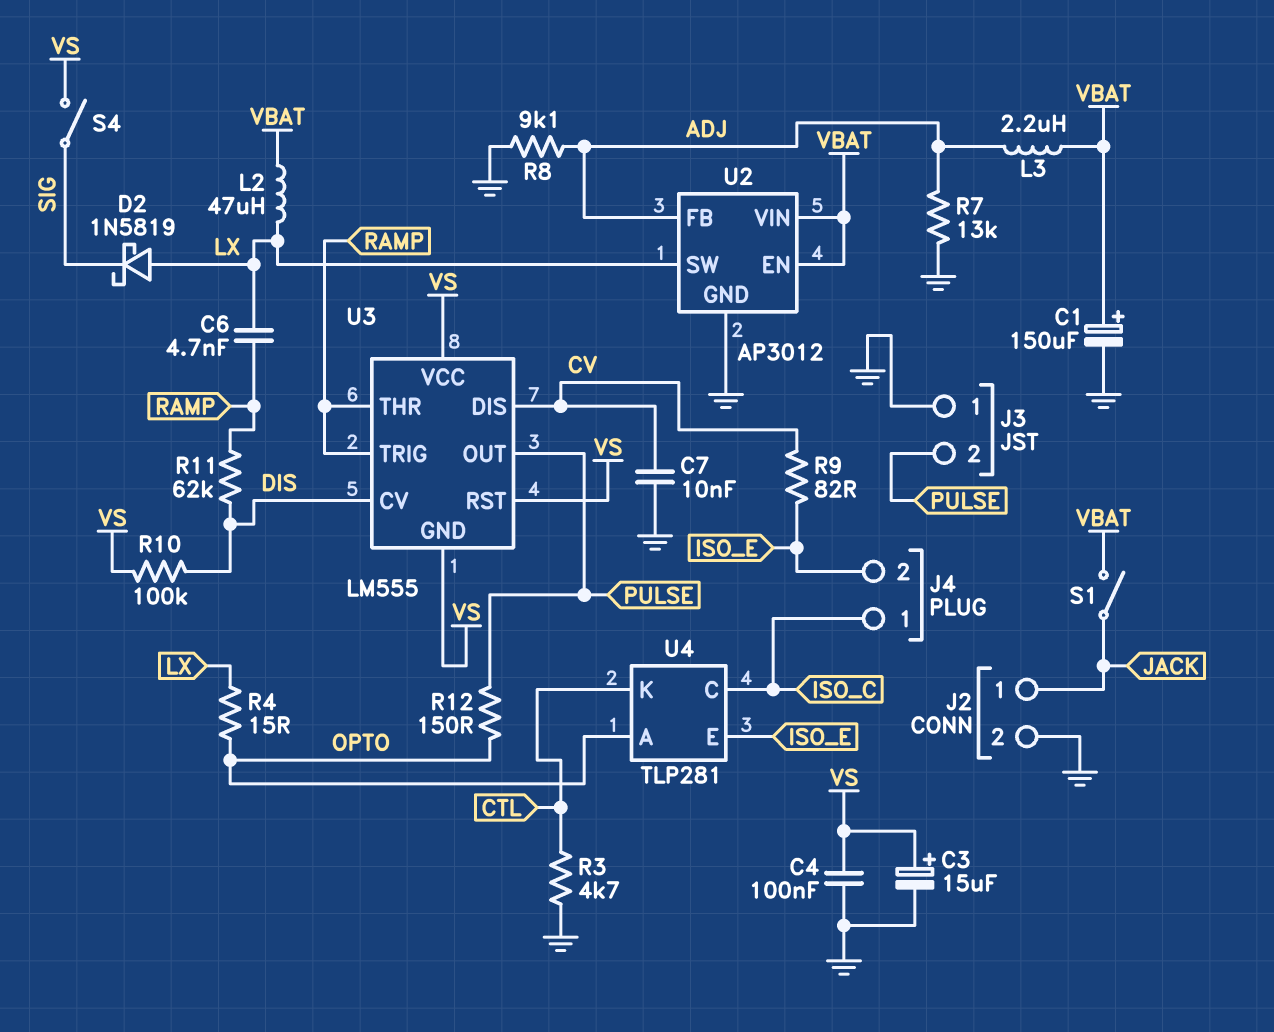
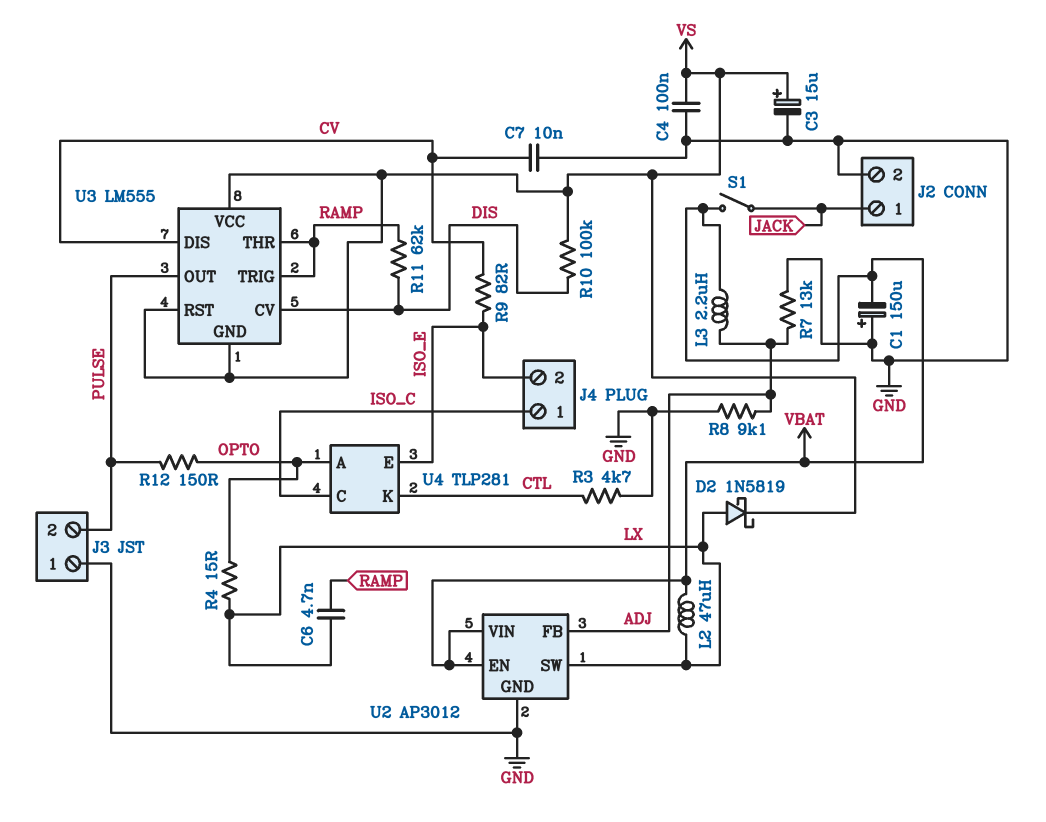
C1: 150uF (plus VBAT, minus GND) -> 150uF (plus GND, minus VBAT)
D2: schottky 1N5819 (A LX, K SIG) -> schottky 1N5819 (A LX, K VS)
S4: switch (SIG, VS) -> none

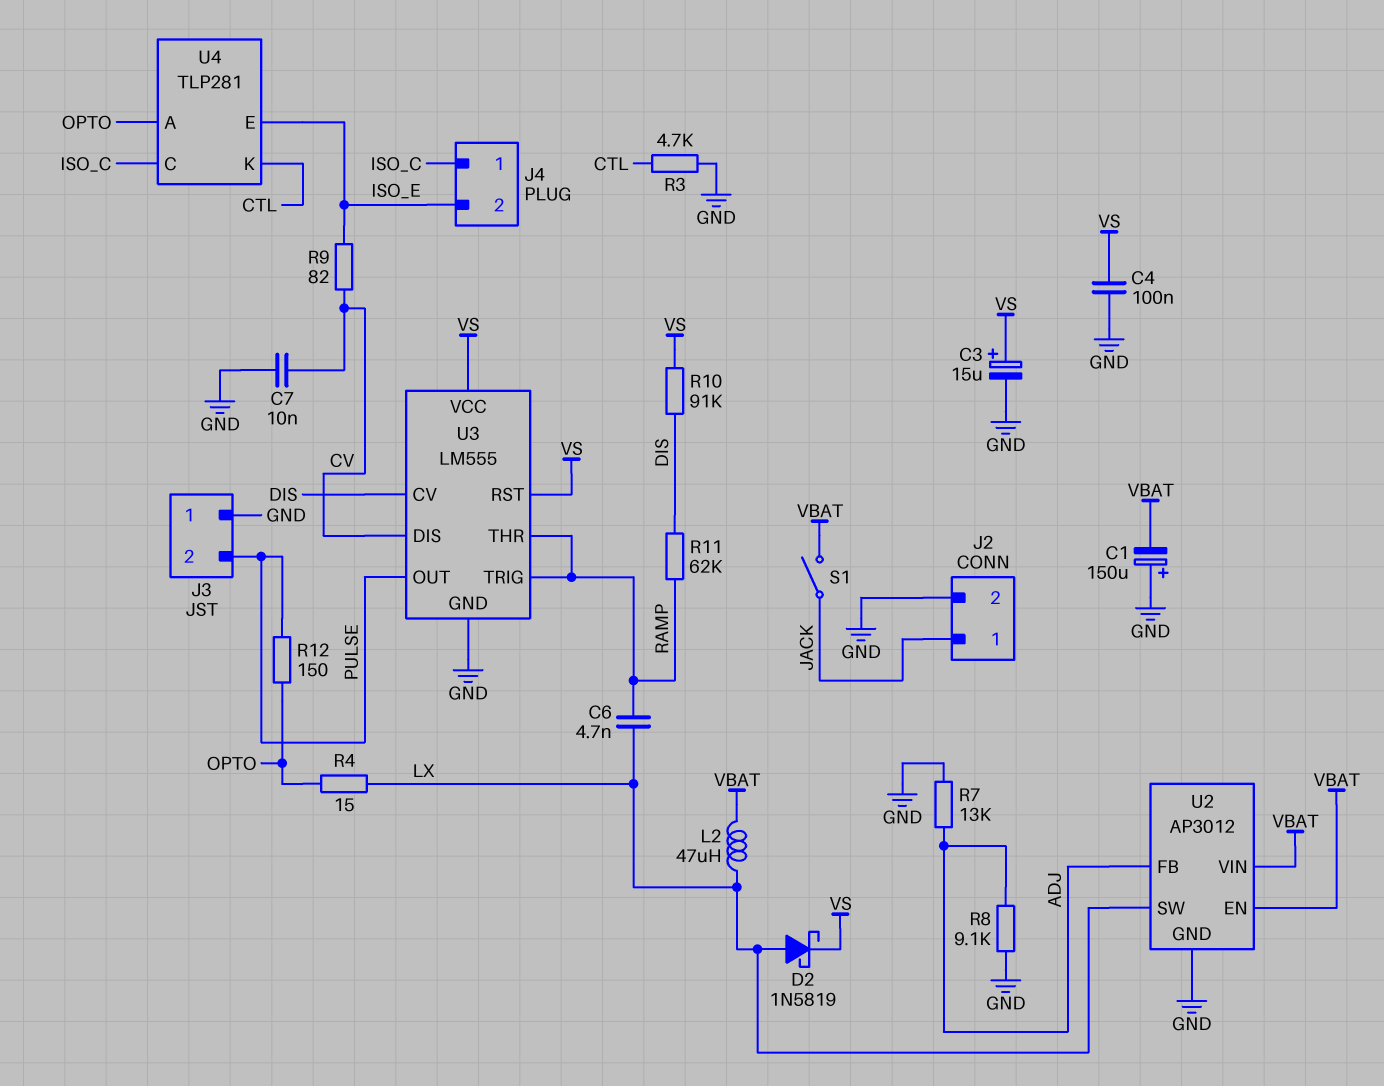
L3: 2.2uH (ADJ, VBAT) -> none
R10: 100k (DIS, VS) -> 91k (DIS, VS)
U3 pin GND: VS -> GND

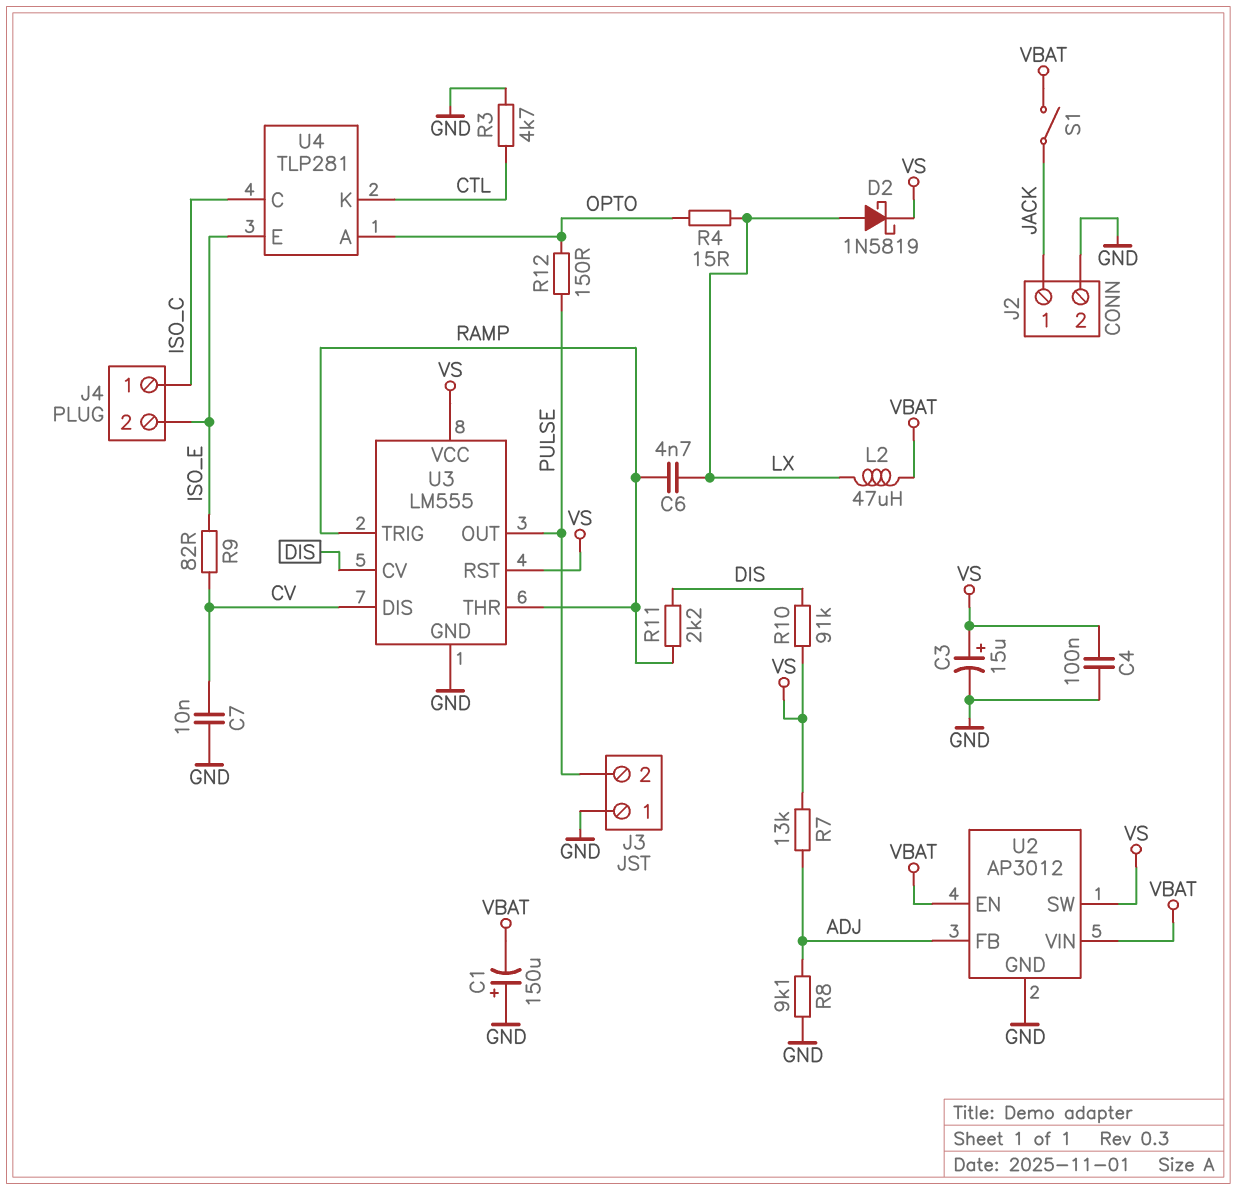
R7: 13k (ADJ, GND) -> 13k (ADJ, VS)
R11: 62k (DIS, RAMP) -> 2.2k (DIS, RAMP)
U2 pin SW: LX -> VS

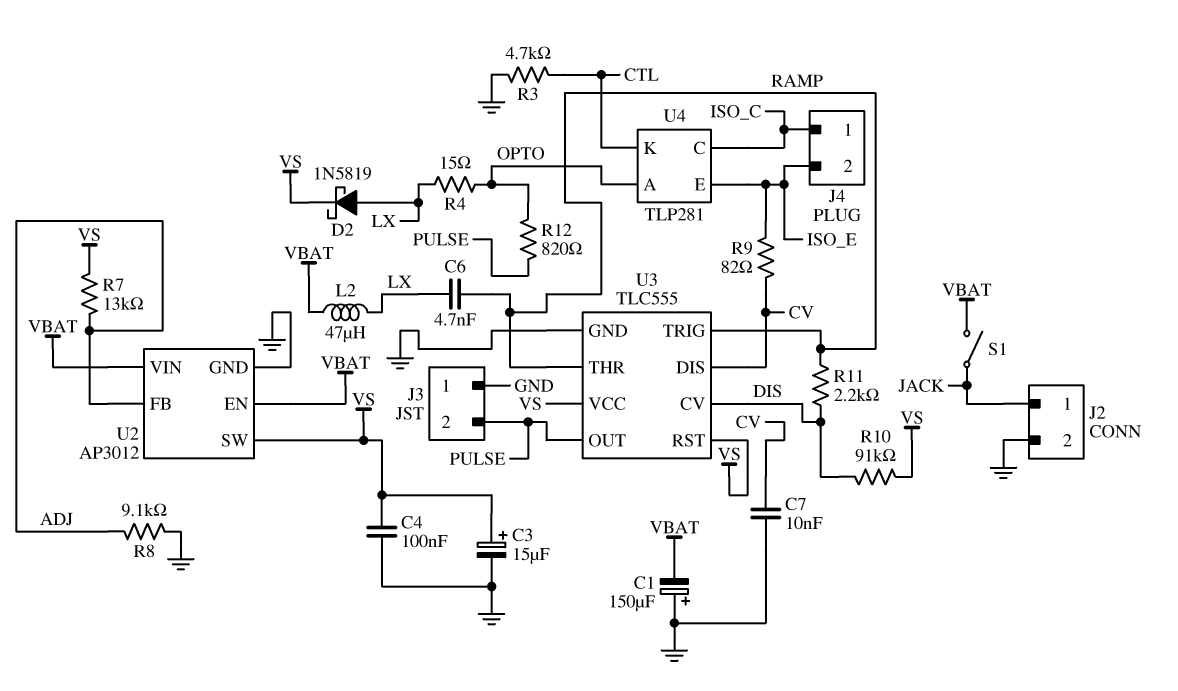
R12: 150 (OPTO, PULSE) -> 820 (OPTO, PULSE)
U3: LM555 -> TLC555

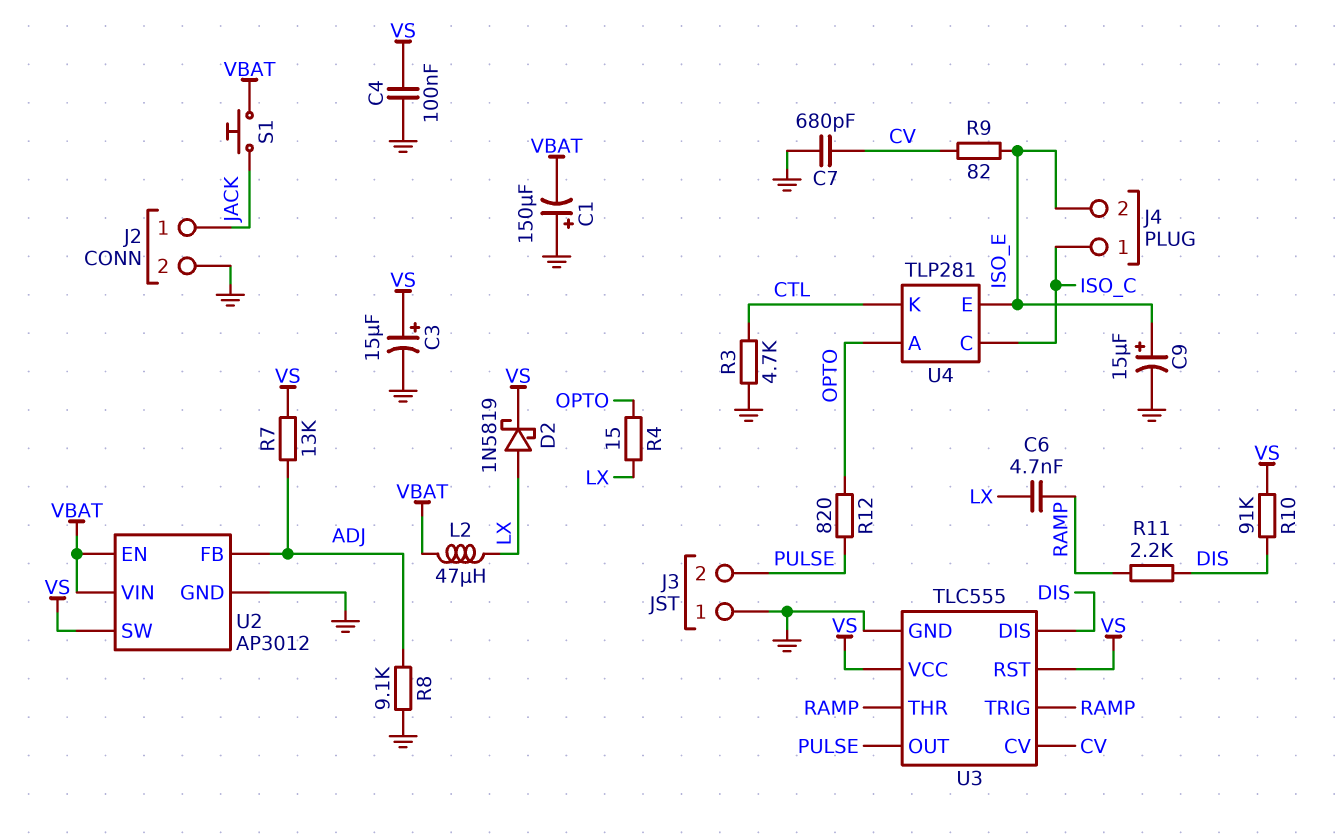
C7: 10nF (CV, GND) -> 680pF (CV, GND)
C9: none -> 15uF (plus ISO_E, minus GND)
S1: switch (JACK, VBAT) -> button (JACK, VBAT)
U3 pin CV: DIS -> CV
U3 pin DIS: CV -> DIS

